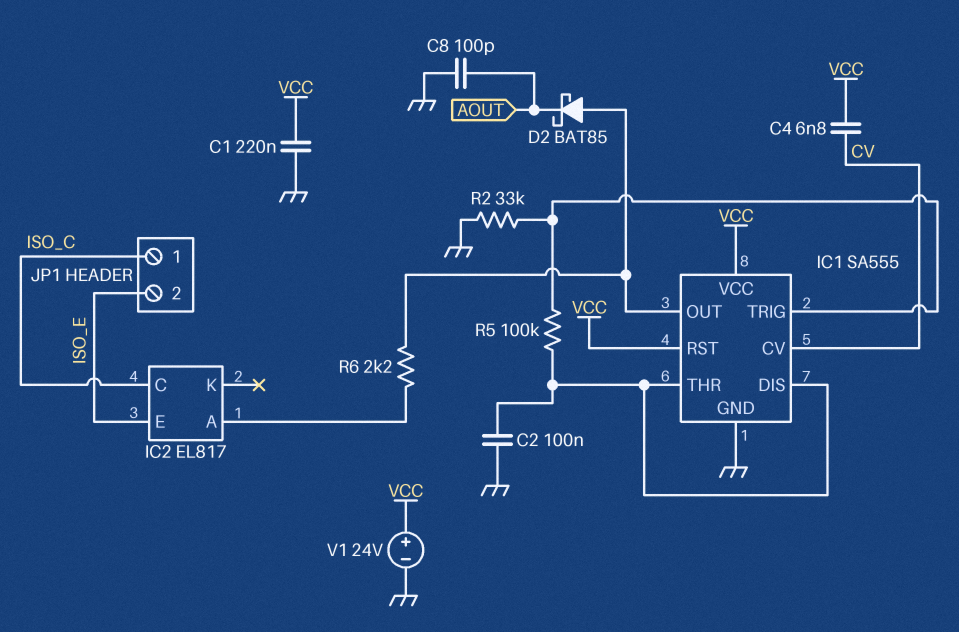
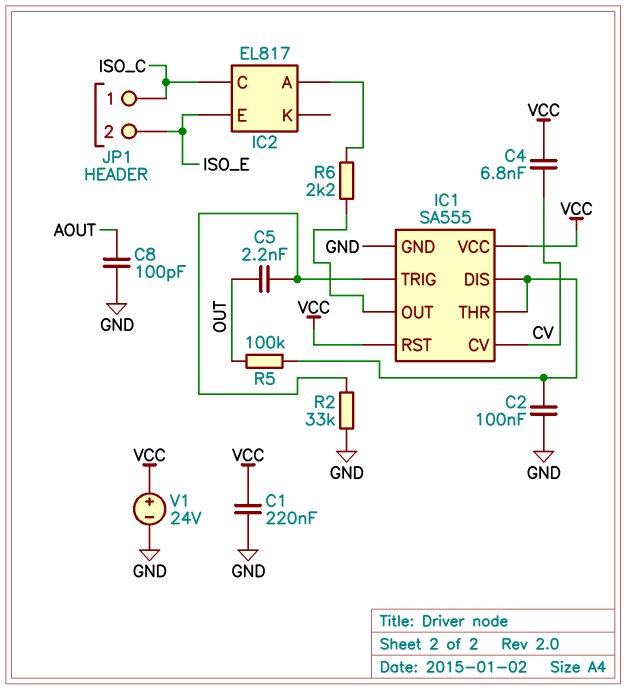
C5: none -> 2.2nF (IC1/TRIG, OUT)
D2: schottky BAT85 (A IC1/OUT, K AOUT) -> none
R5: 100k (IC1/DIS, IC1/TRIG) -> 100k (IC1/DIS, OUT)

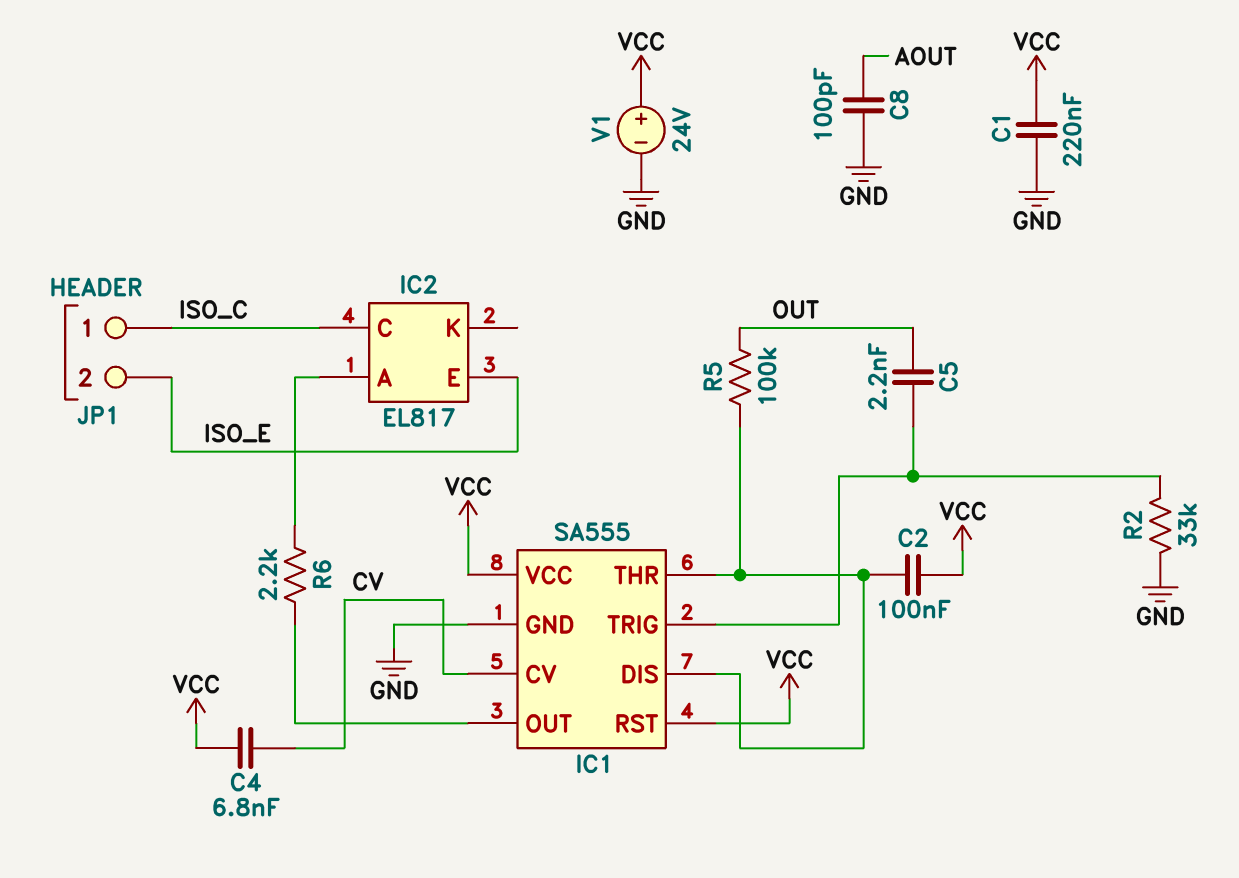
C2: 100nF (GND, IC1/DIS) -> 100nF (IC1/DIS, VCC)

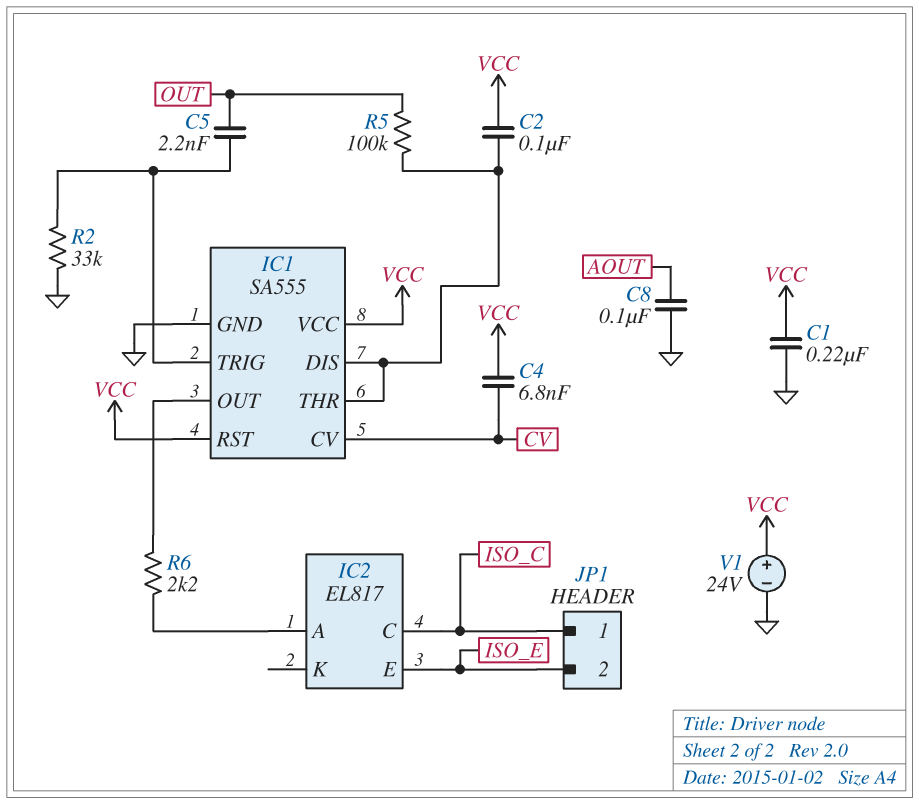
C8: 100pF (AOUT, GND) -> 100nF (AOUT, GND)

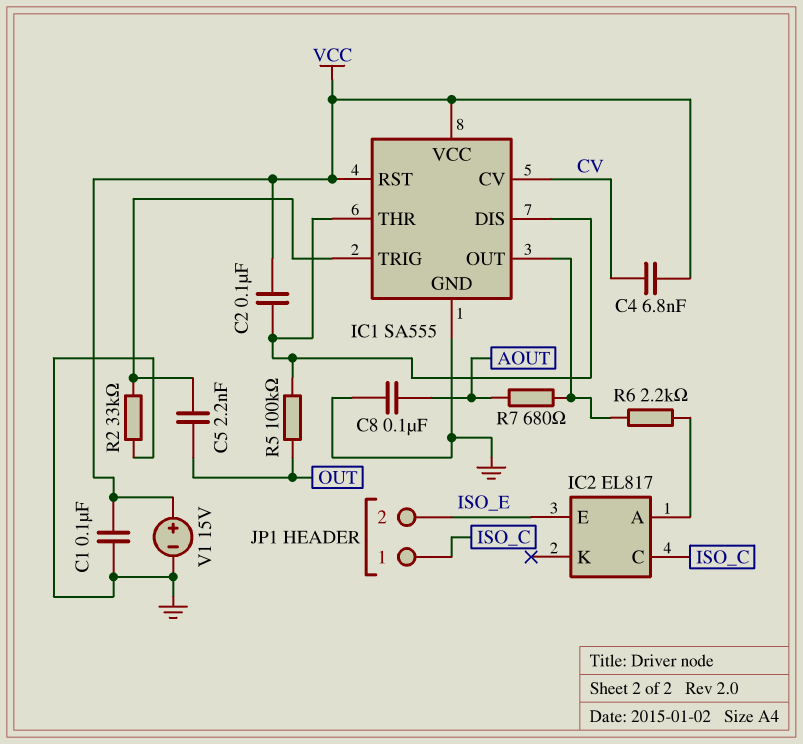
C1: 220nF (GND, VCC) -> 100nF (GND, VCC)
R7: none -> 680 (AOUT, IC1/OUT)
V1: 24V (plus VCC, minus GND) -> 15V (plus VCC, minus GND)

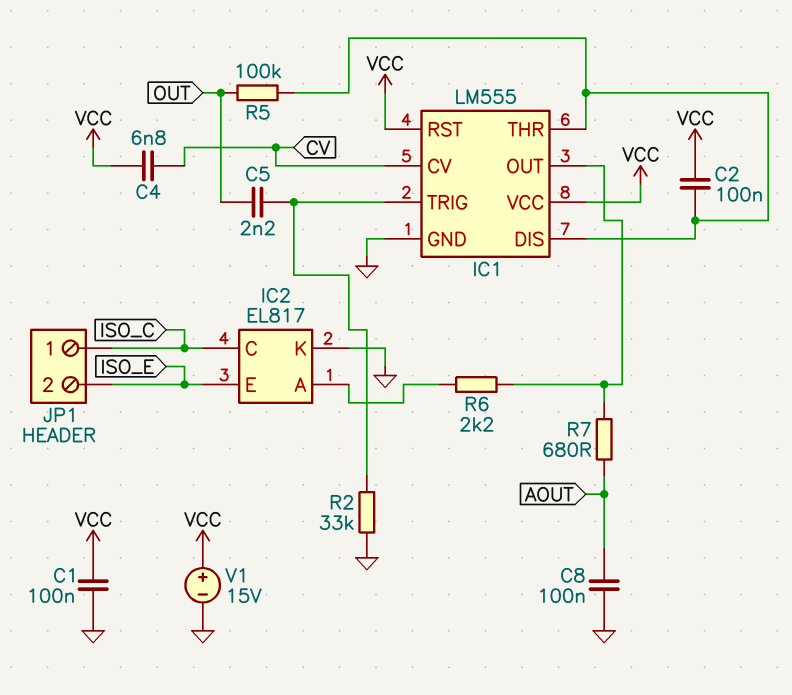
IC1: SA555 -> LM555
IC2 pin K: none -> GND

